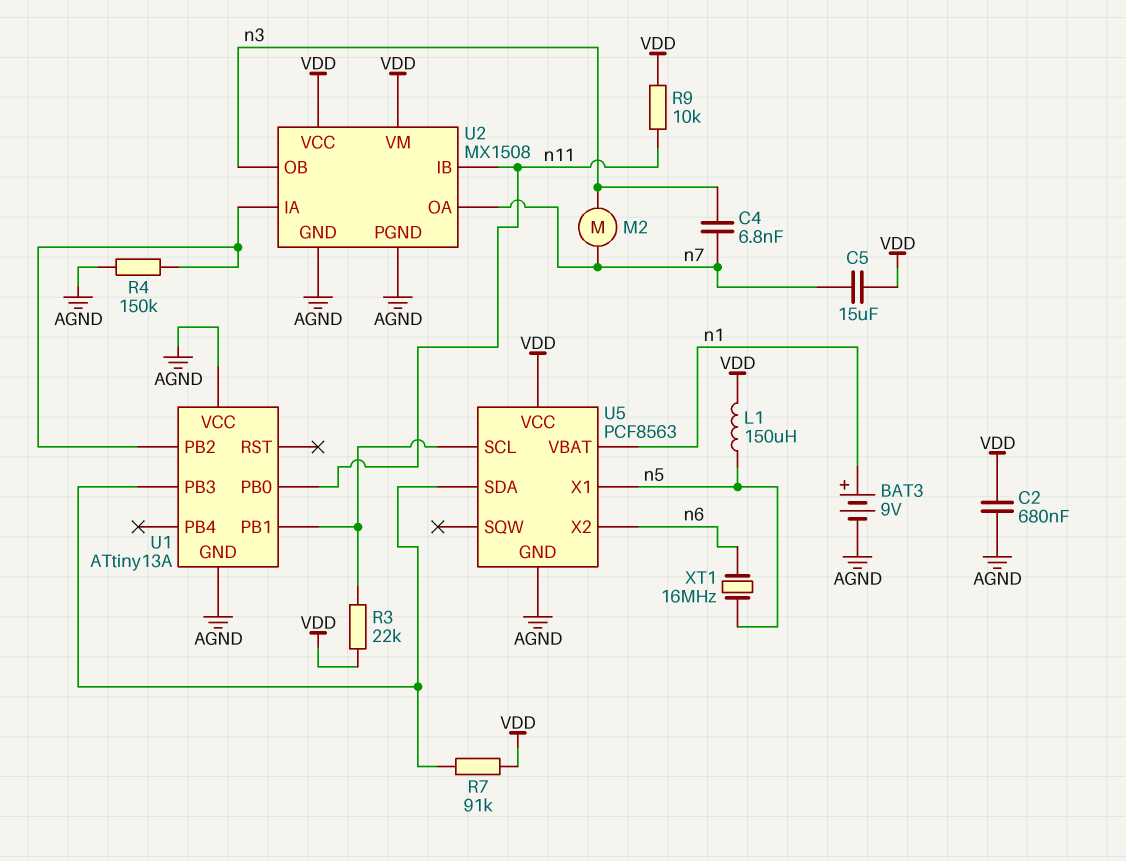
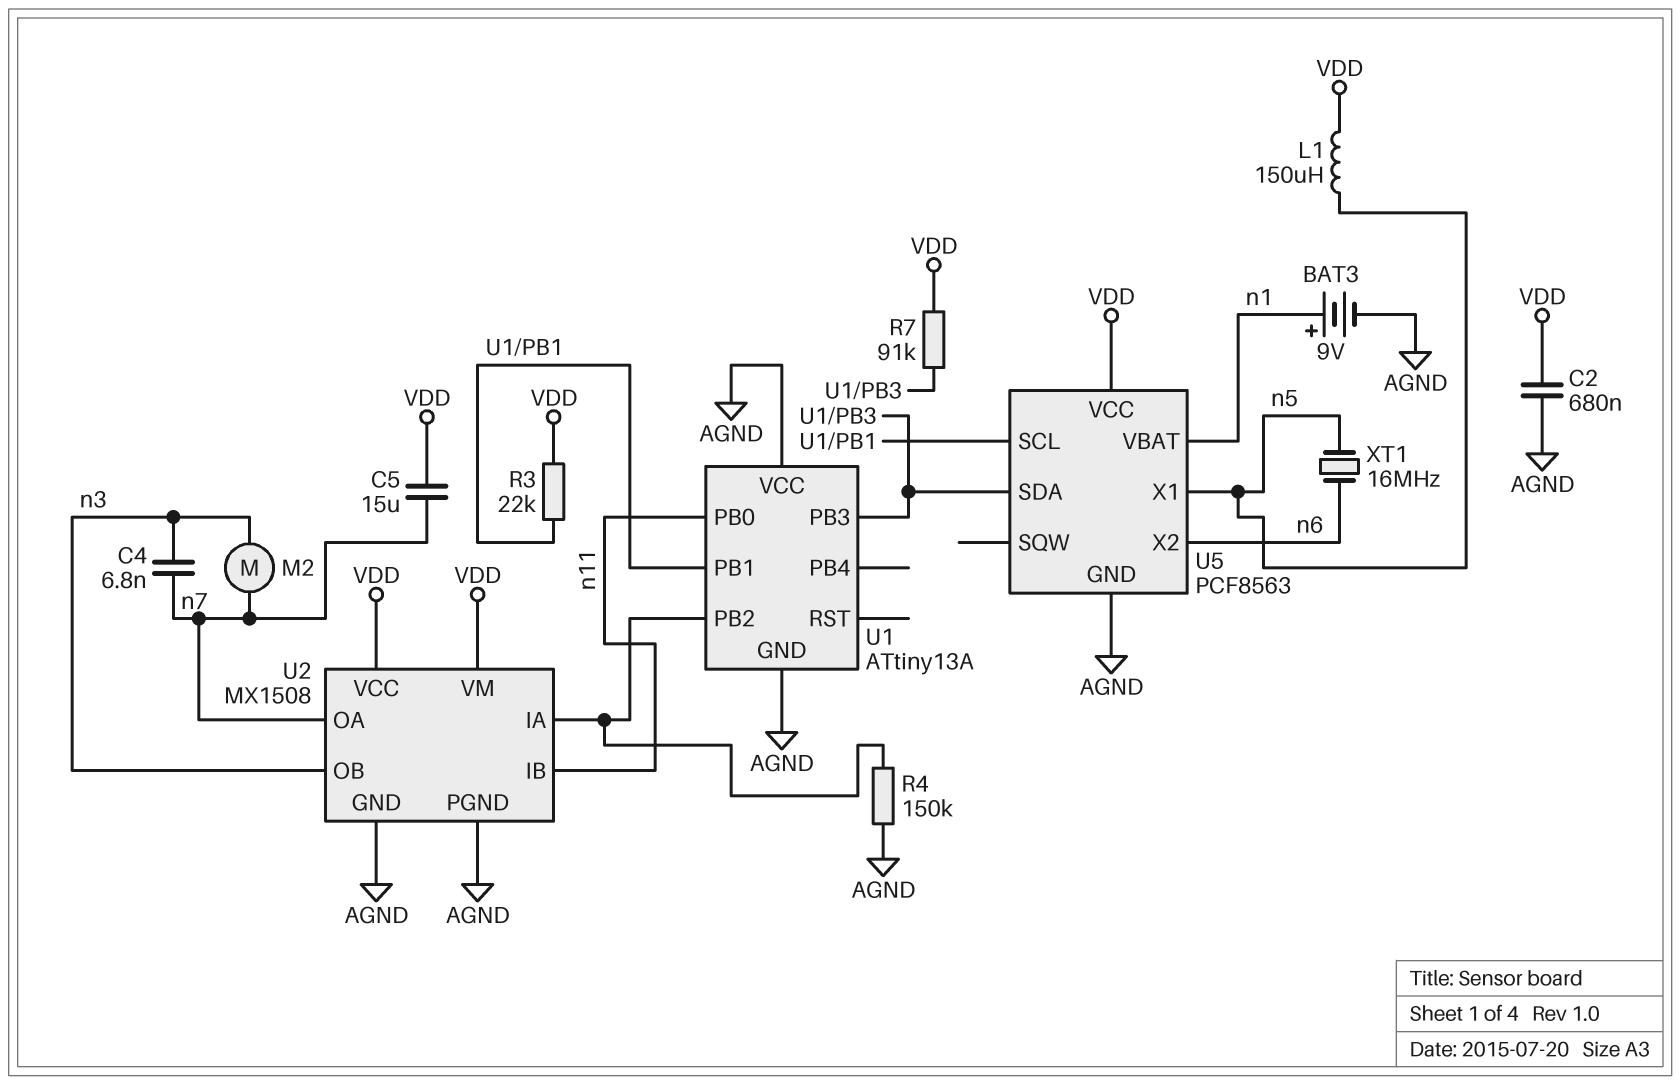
R9: 10k (VDD, n11) -> none

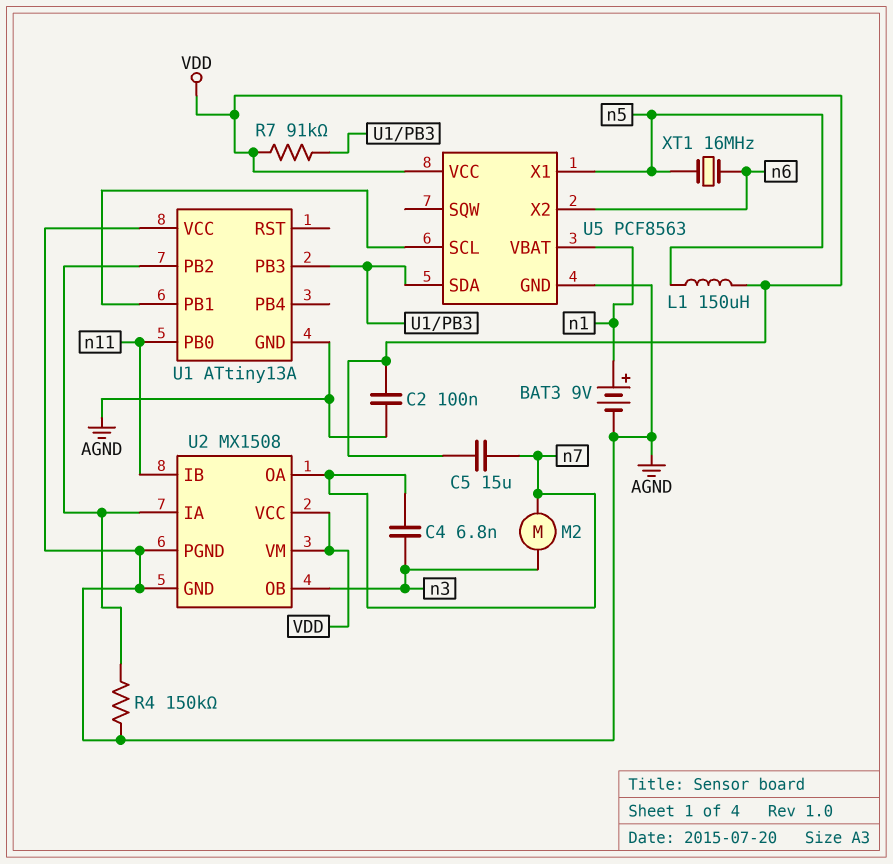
C2: 680nF (AGND, VDD) -> 100nF (AGND, VDD)
R3: 22k (U1/PB1, VDD) -> none

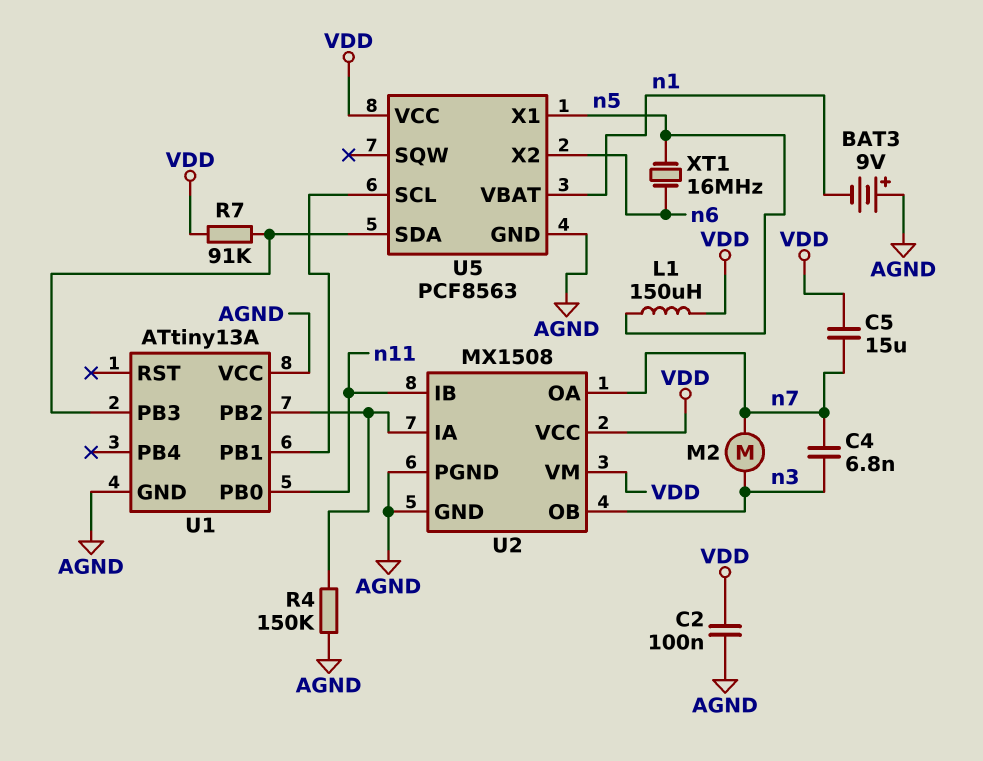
BAT3: 9V (plus n1, minus AGND) -> 9V (plus AGND, minus n1)

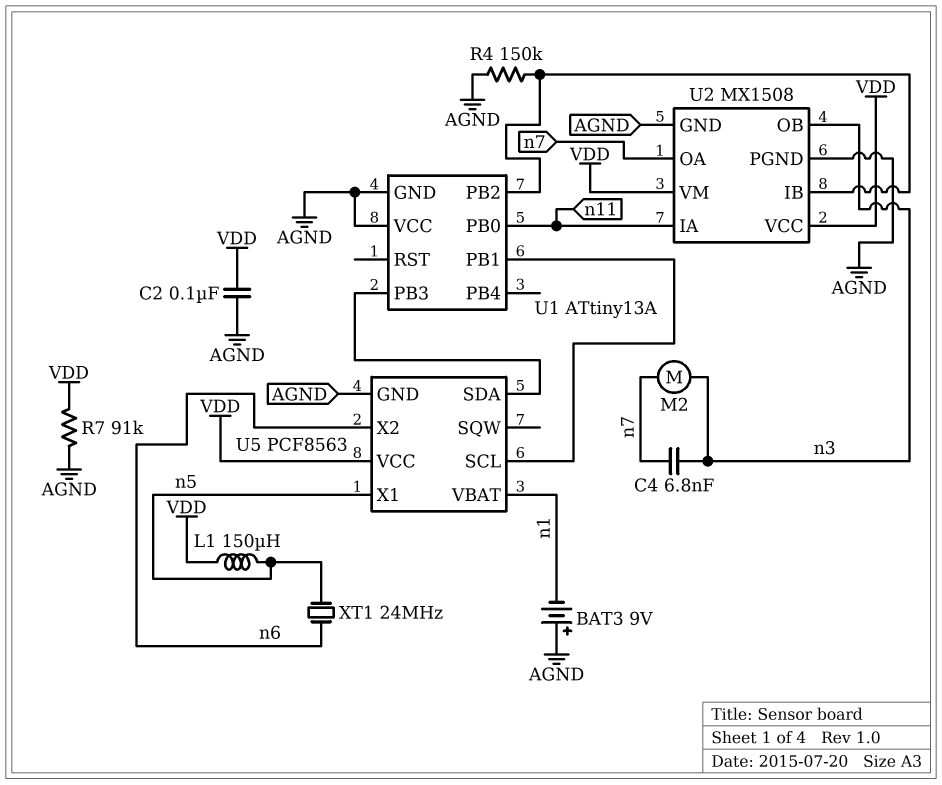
C5: 15uF (VDD, n7) -> none
R7: 91k (U1/PB3, VDD) -> 91k (AGND, VDD)
U2 pin IA: U1/PB2 -> n11
U2 pin IB: n11 -> U1/PB2
XT1: 16MHz (n5, n6) -> 24MHz (n5, n6)

